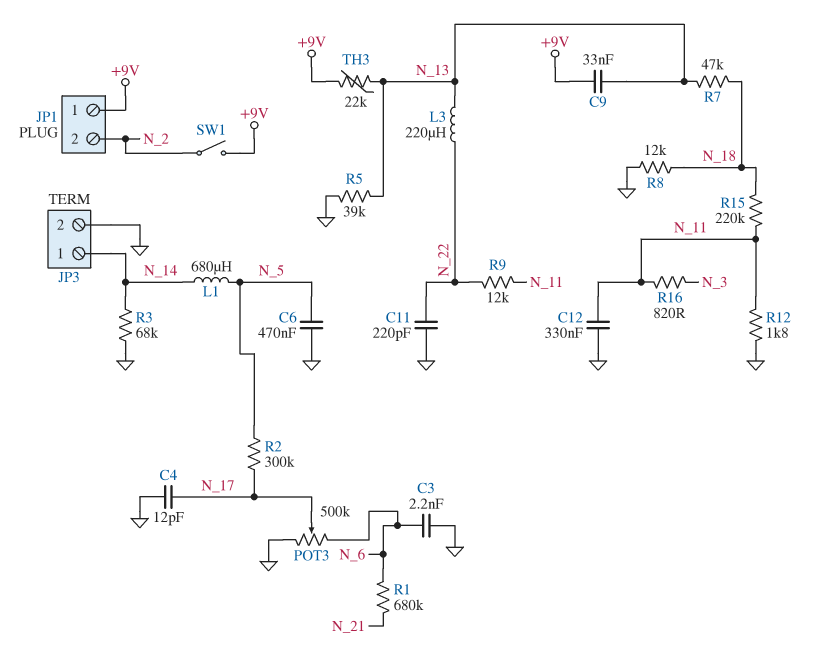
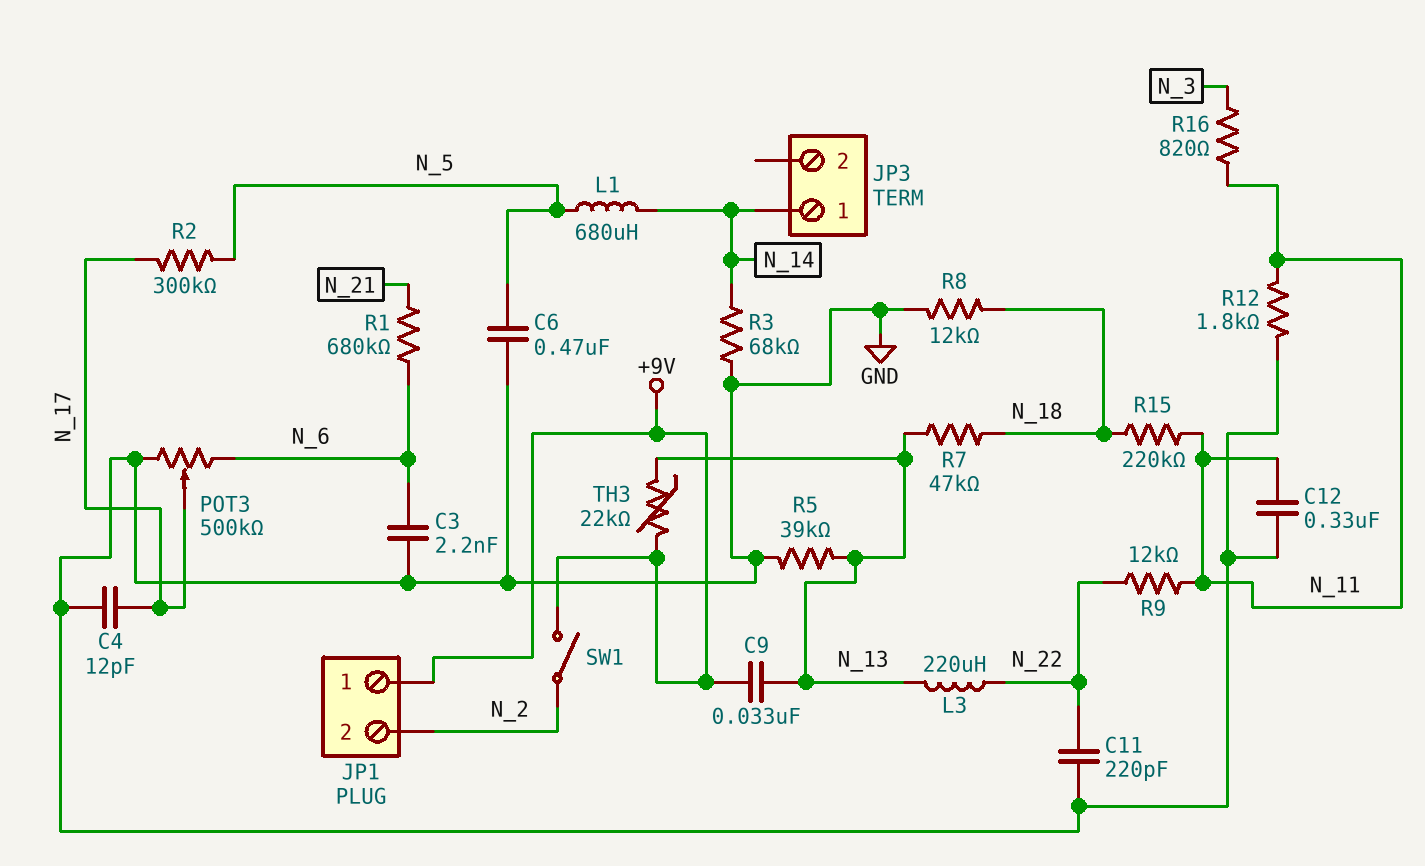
JP3 pin 2: GND -> none

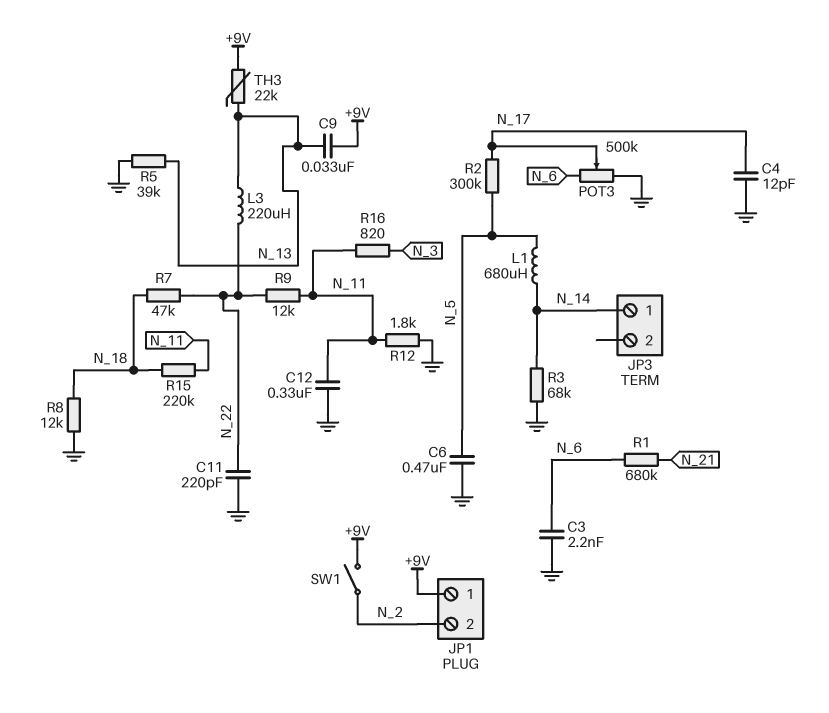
R7: 47k (N_13, N_18) -> 47k (N_18, N_22)

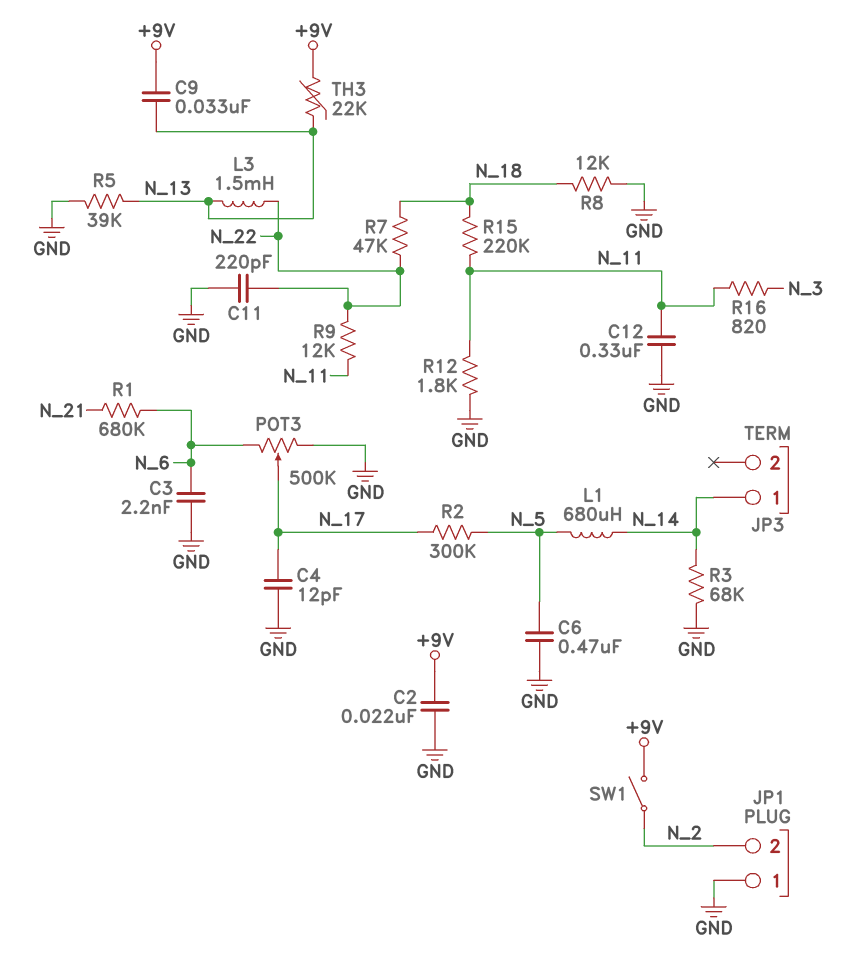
C2: none -> 22nF (+9V, GND)
JP1 pin 1: +9V -> GND
L3: 220uH (N_13, N_22) -> 1.5mH (N_13, N_22)

